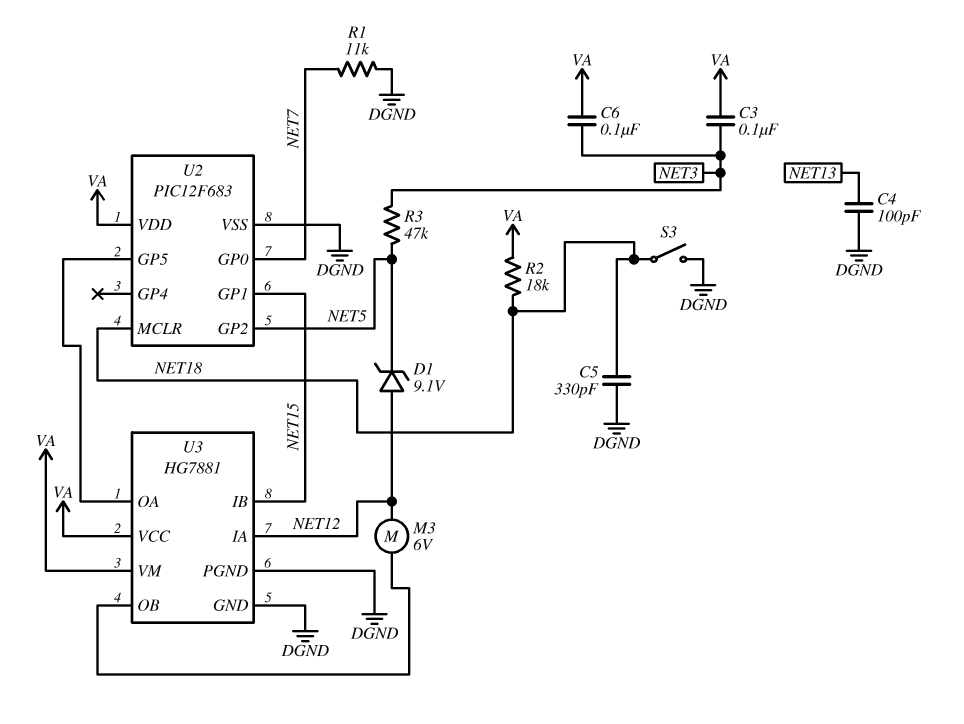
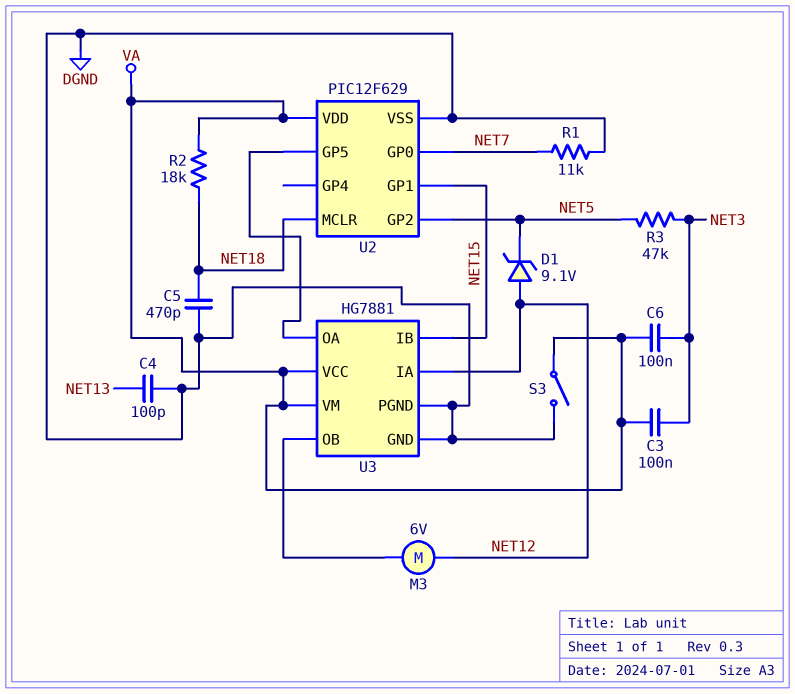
C5: 330pF (DGND, NET18) -> 470pF (DGND, NET18)
S3: switch (DGND, NET18) -> switch (DGND, VA)
U2: PIC12F683 -> PIC12F629

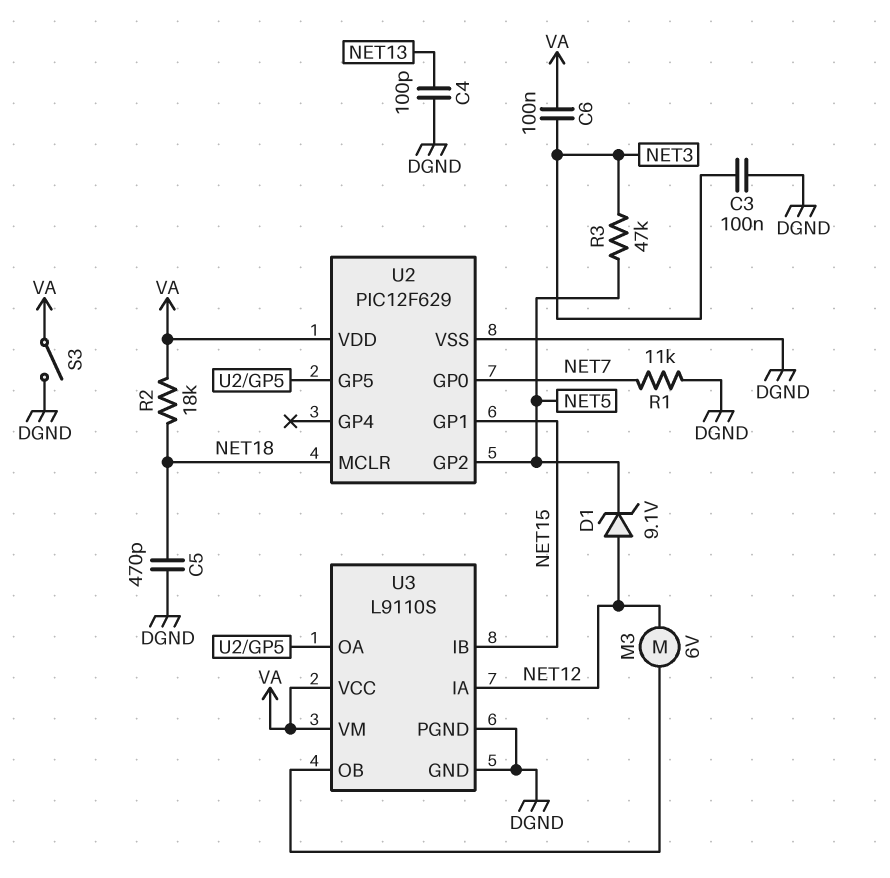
C3: 100nF (NET3, VA) -> 100nF (DGND, NET3)
U3: HG7881 -> L9110S

